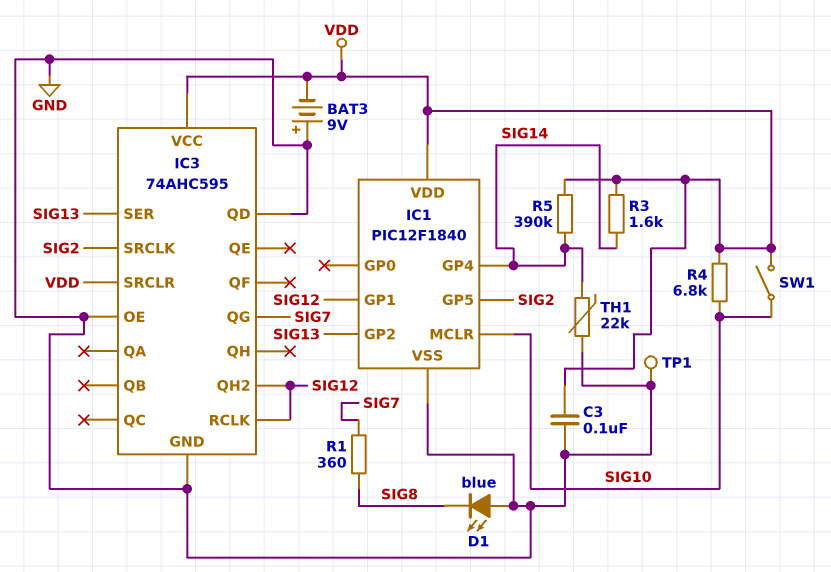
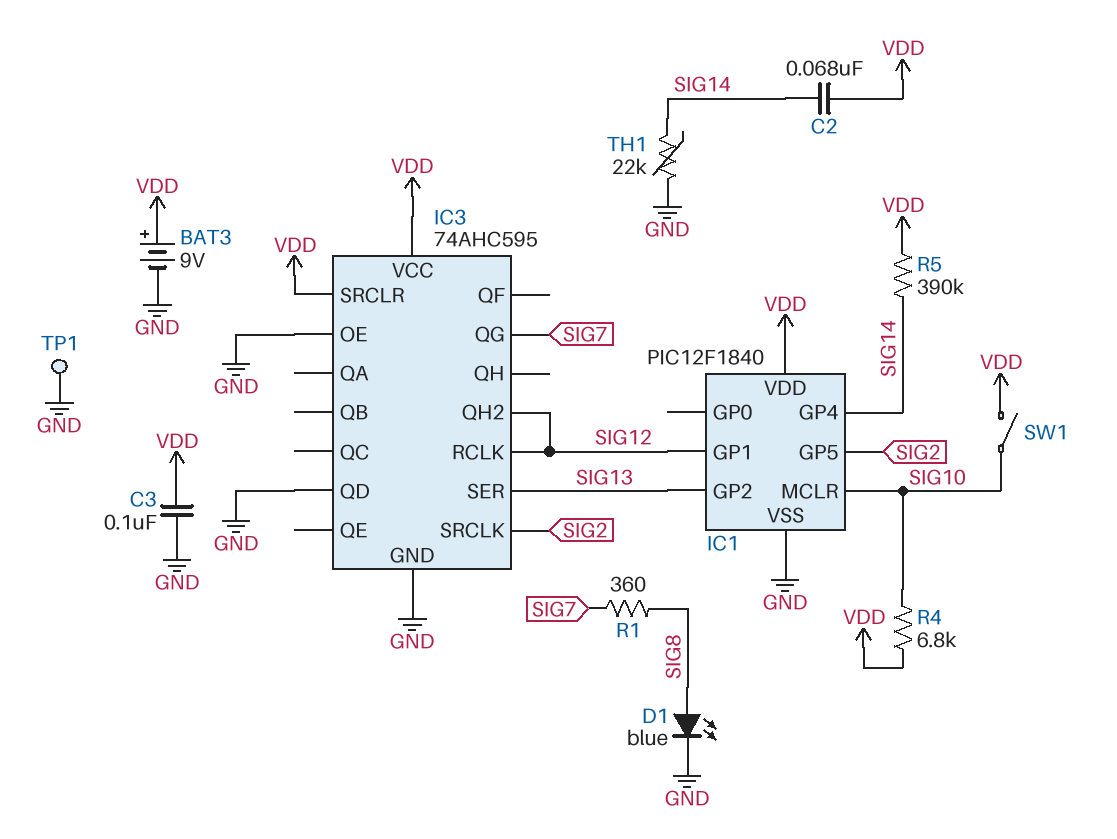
BAT3: 9V (plus GND, minus VDD) -> 9V (plus VDD, minus GND)
C2: none -> 68nF (SIG14, VDD)
D1: LED blue (A GND, K SIG8) -> LED blue (A SIG8, K GND)
R3: 1.6k (SIG14, VDD) -> none

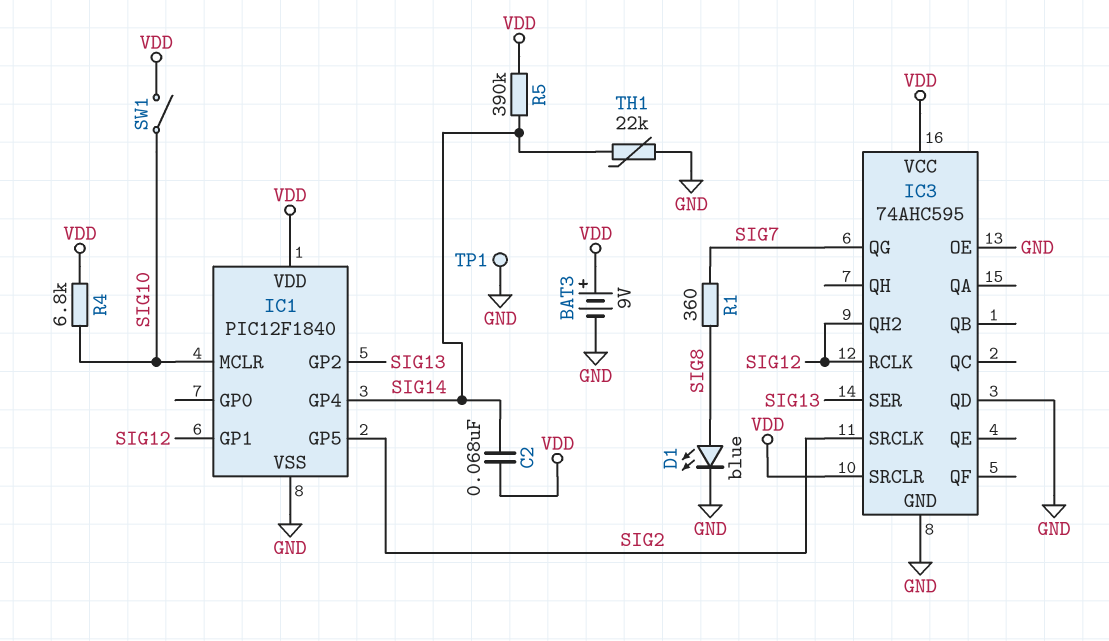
C3: 100nF (GND, VDD) -> none

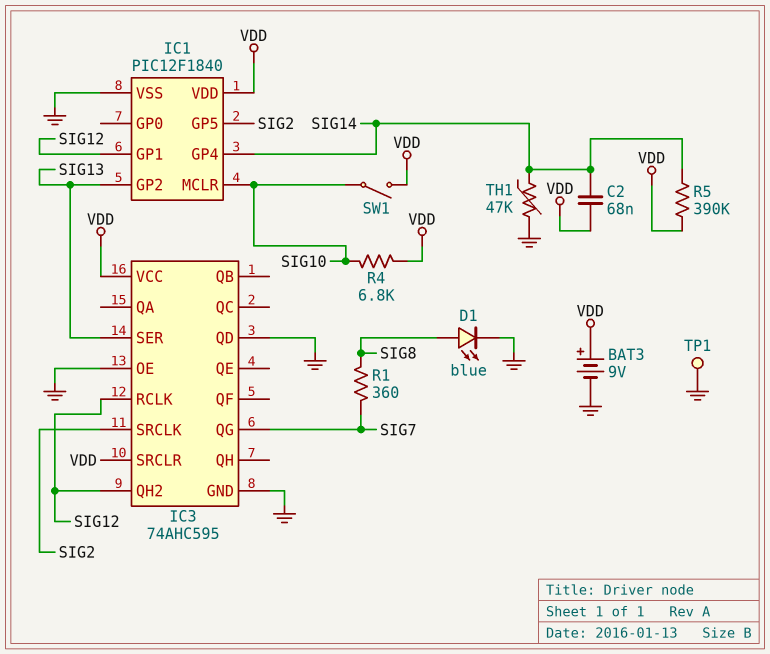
TH1: 22k (GND, SIG14) -> 47k (GND, SIG14)

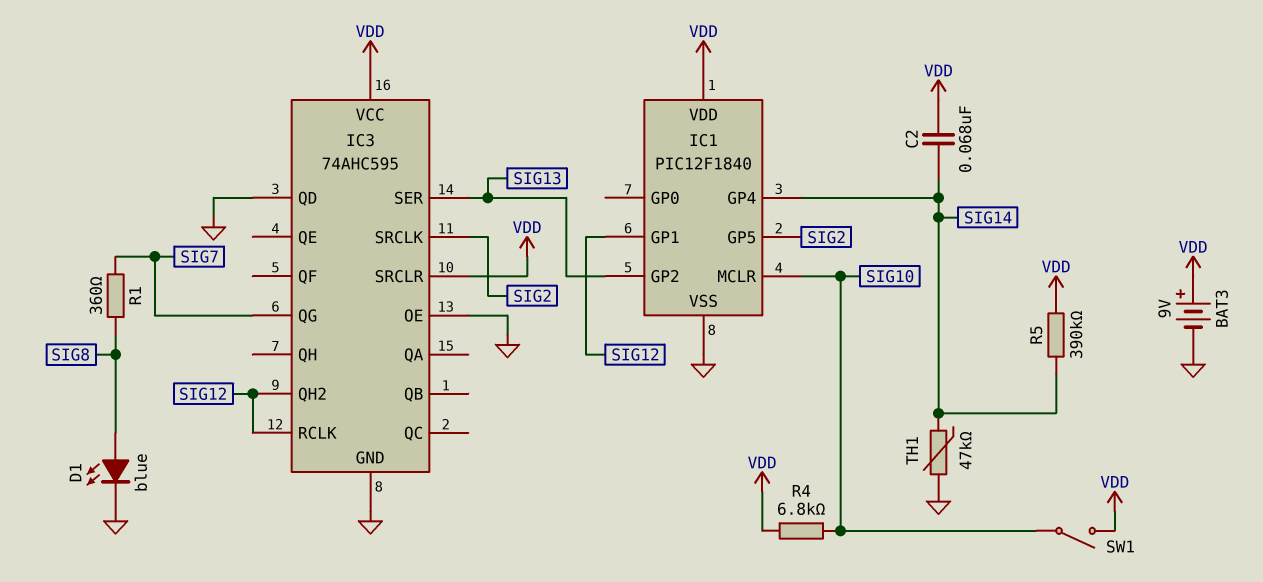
TP1: test point (GND) -> none

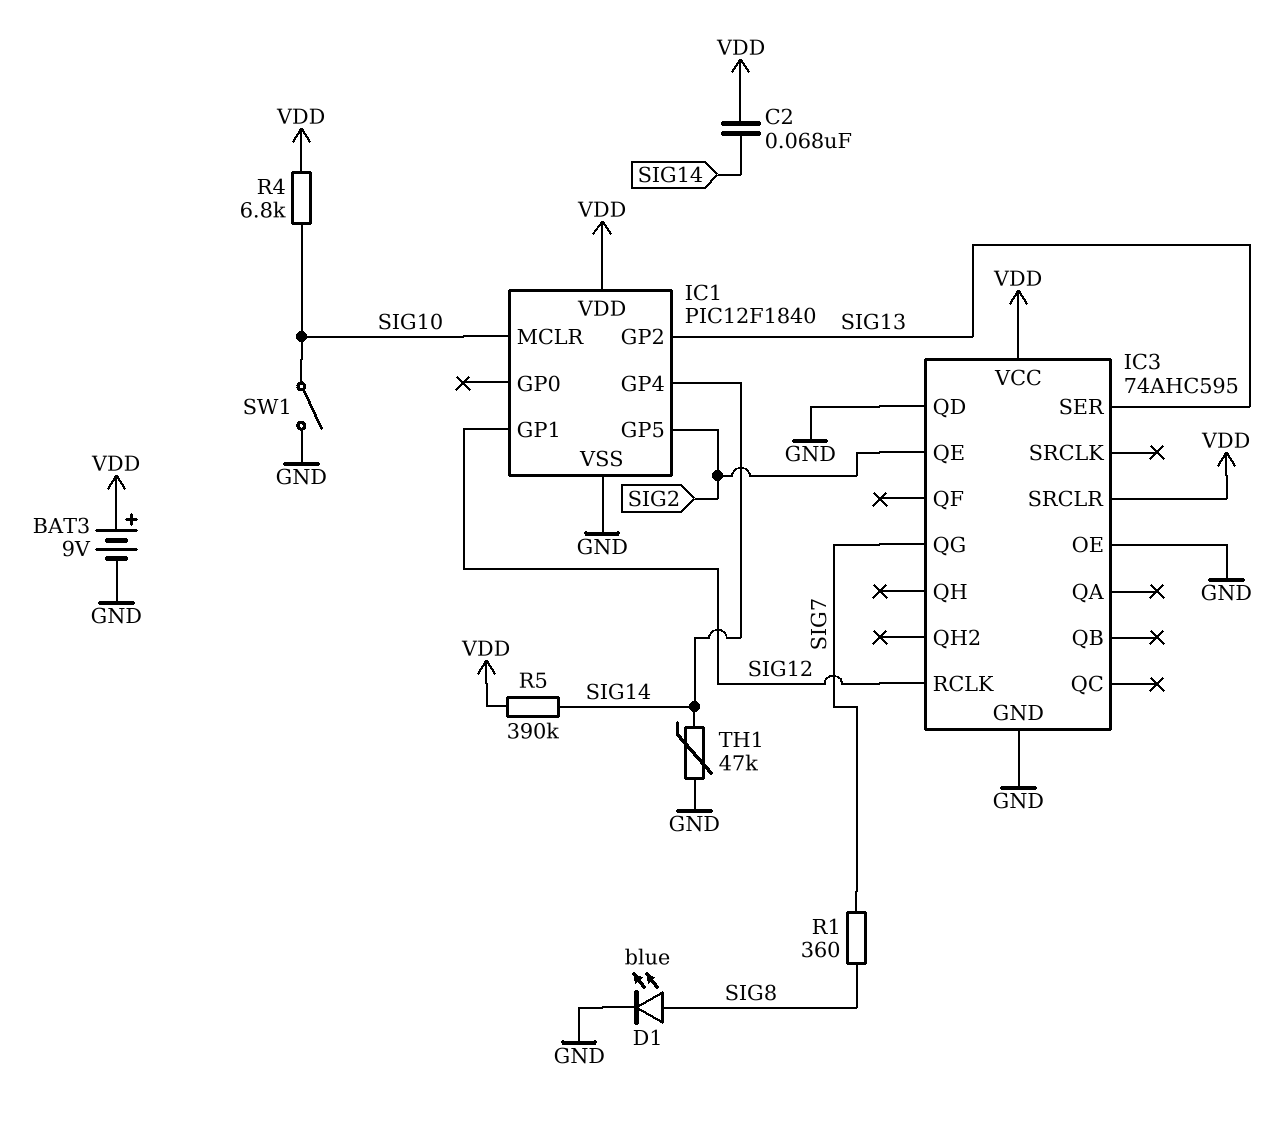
IC3 pin QE: none -> SIG2
IC3 pin QH2: SIG12 -> none
IC3 pin SRCLK: SIG2 -> none
SW1: switch (SIG10, VDD) -> switch (GND, SIG10)

